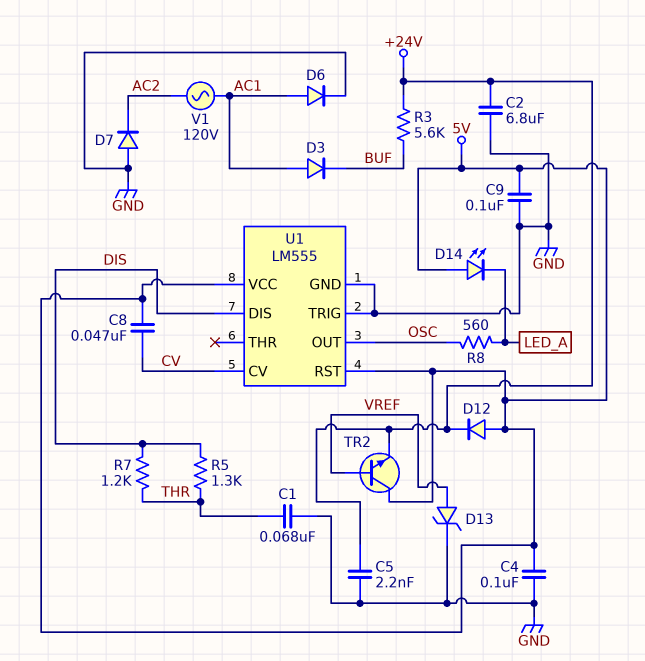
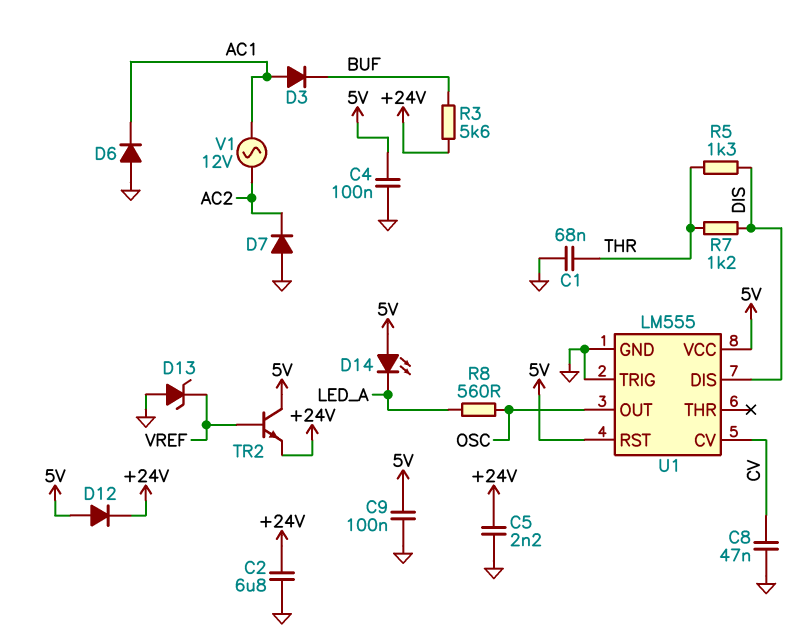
C8: 47nF (5V, CV) -> 47nF (CV, GND)
D6: diode (A AC1, K GND) -> diode (A GND, K AC1)
D13: zener (A VREF, K GND) -> zener (A GND, K VREF)
V1: AC 120V (AC1, AC2) -> AC 12V (AC1, AC2)

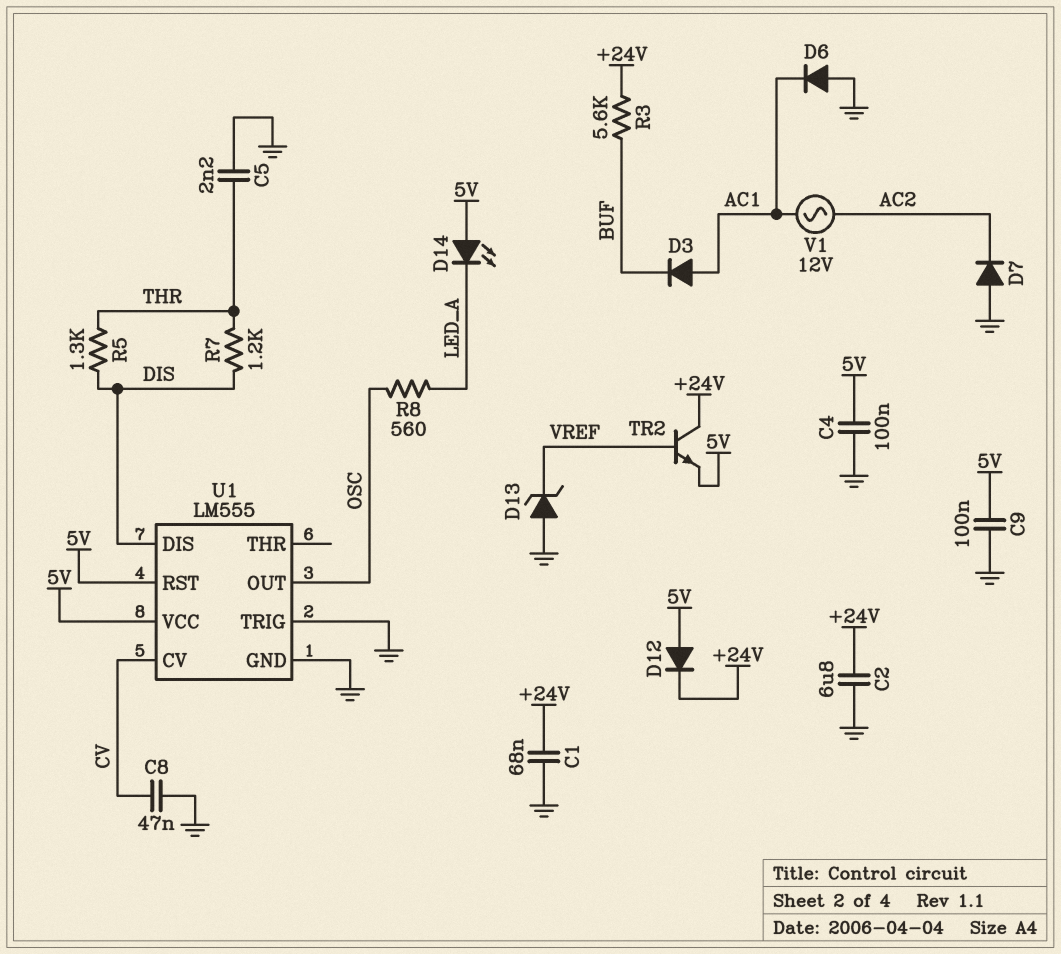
C1: 68nF (GND, THR) -> 68nF (+24V, GND)
C5: 2.2nF (+24V, GND) -> 2.2nF (GND, THR)
TR2: NPN (B VREF, C 5V, E +24V) -> NPN (B VREF, C +24V, E 5V)

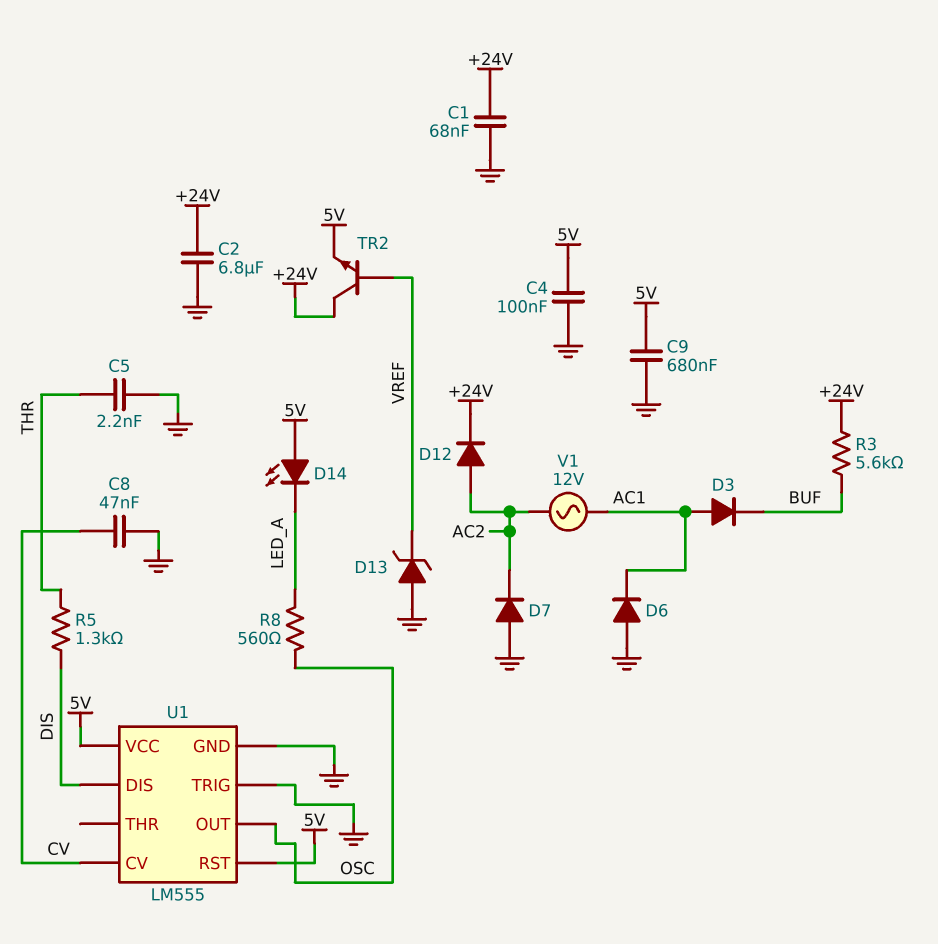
C9: 100nF (5V, GND) -> 680nF (5V, GND)
D12: diode (A 5V, K +24V) -> diode (A AC2, K +24V)
R7: 1.2k (DIS, THR) -> none

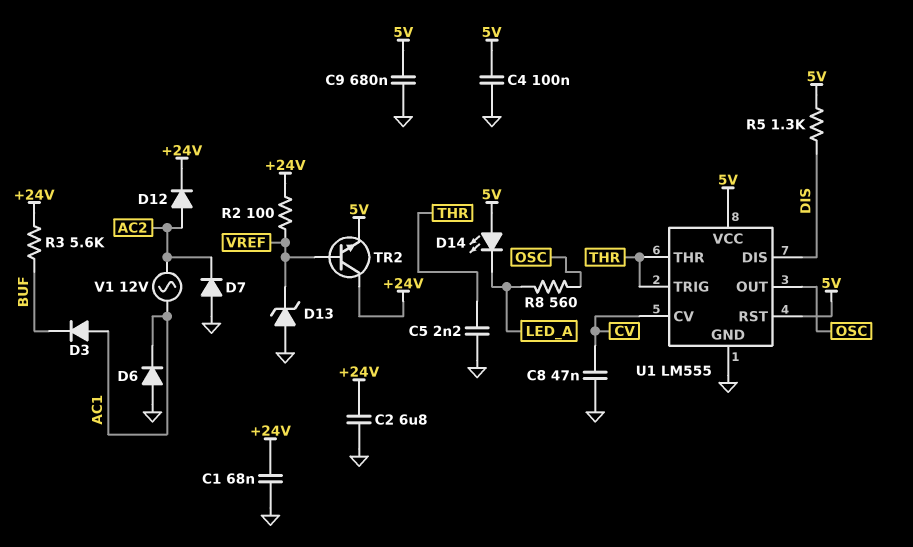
R2: none -> 100 (+24V, VREF)
R5: 1.3k (DIS, THR) -> 1.3k (5V, DIS)
U1 pin THR: none -> THR
U1 pin TRIG: GND -> THR

